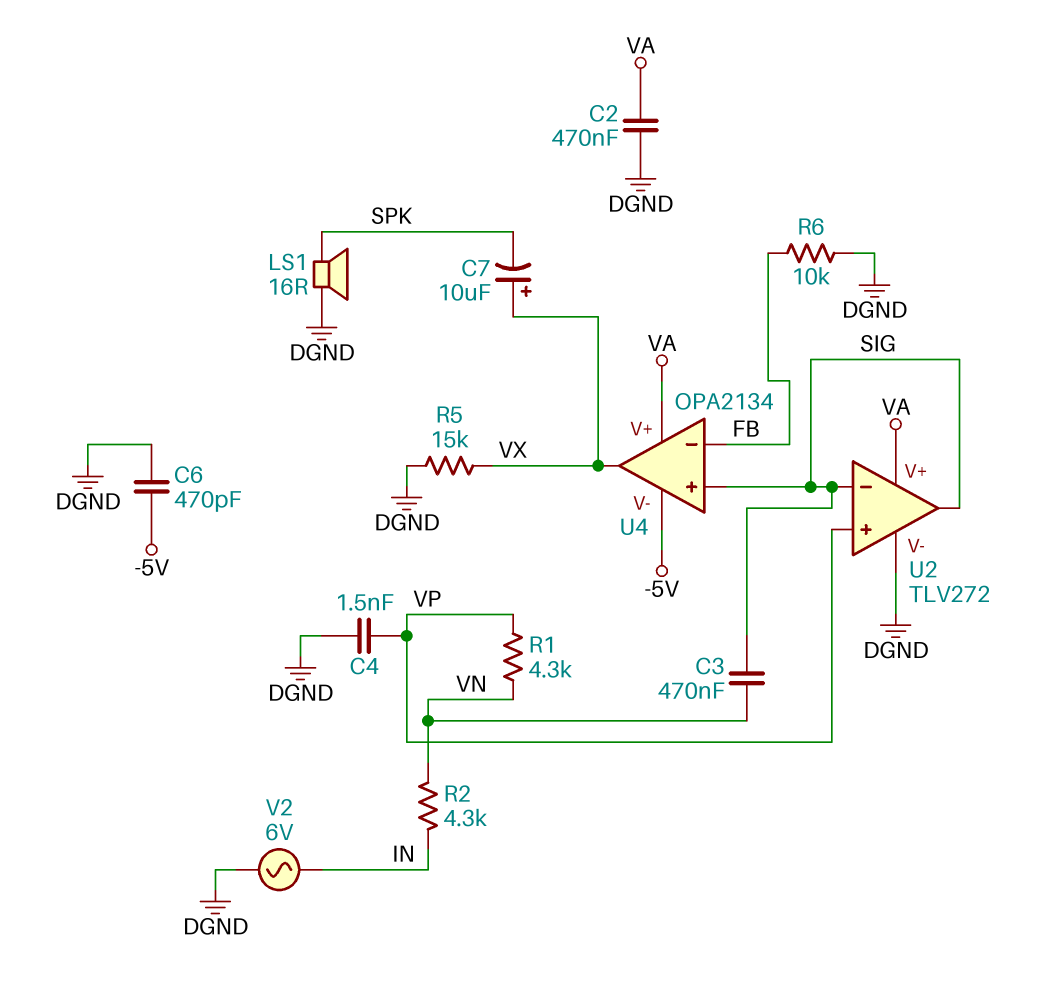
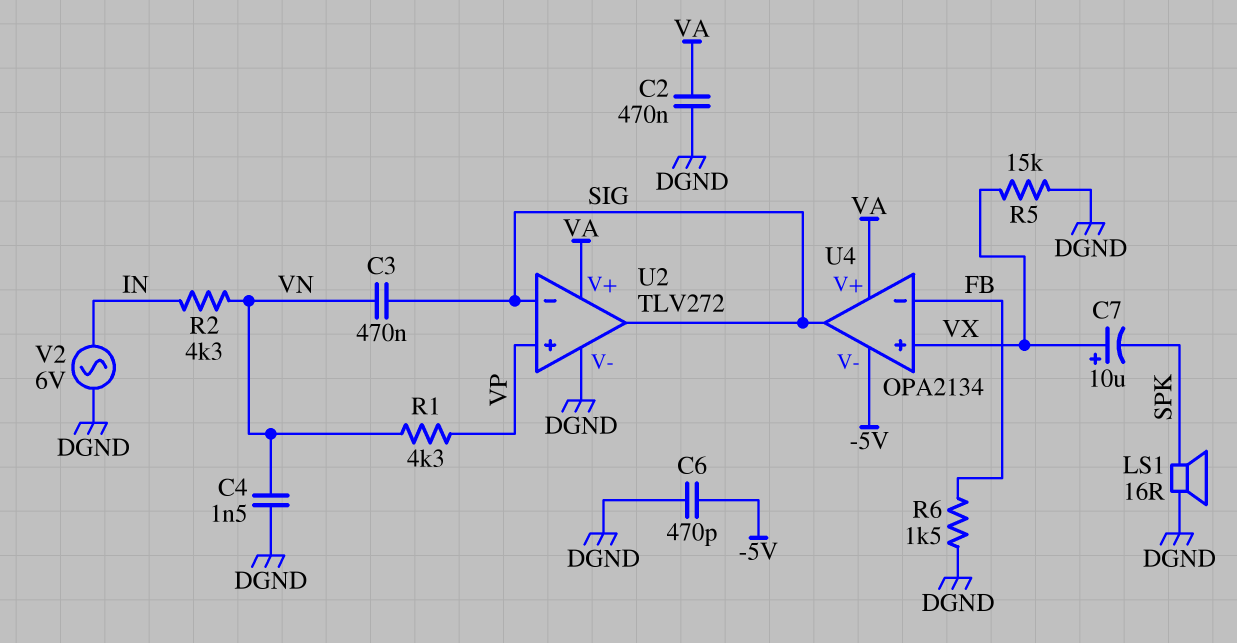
C4: 1.5nF (DGND, VP) -> 1.5nF (DGND, VN)
R6: 10k (DGND, FB) -> 1.5k (DGND, FB)
U4 pin in+: SIG -> VX
U4 pin out: VX -> SIG

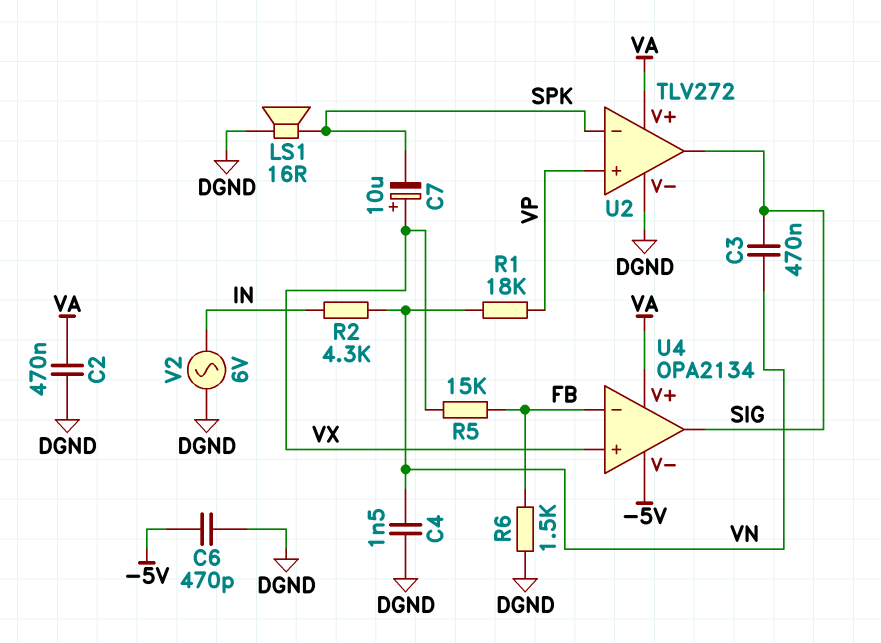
R1: 4.3k (VN, VP) -> 18k (VN, VP)
R5: 15k (DGND, VX) -> 15k (FB, VX)
U2 pin in-: SIG -> SPK

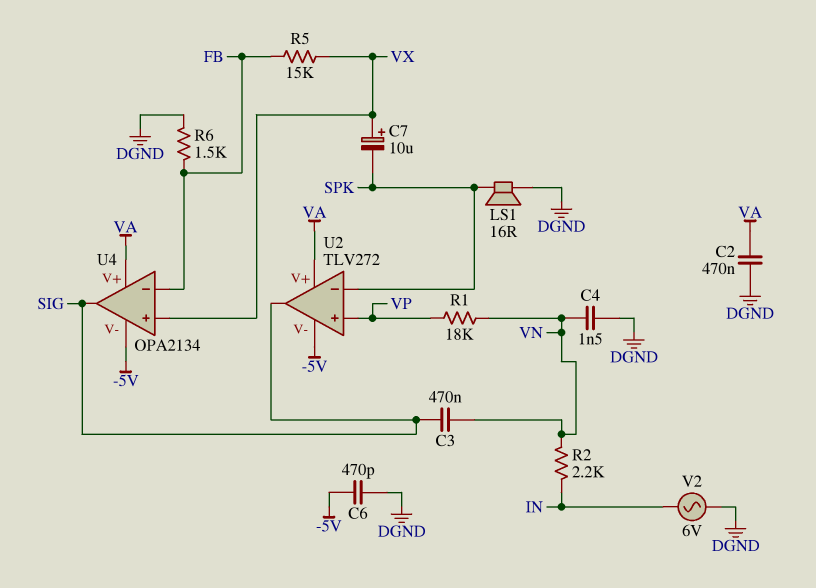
R2: 4.3k (IN, VN) -> 2.2k (IN, VN)
U2 pin V-: DGND -> -5V

